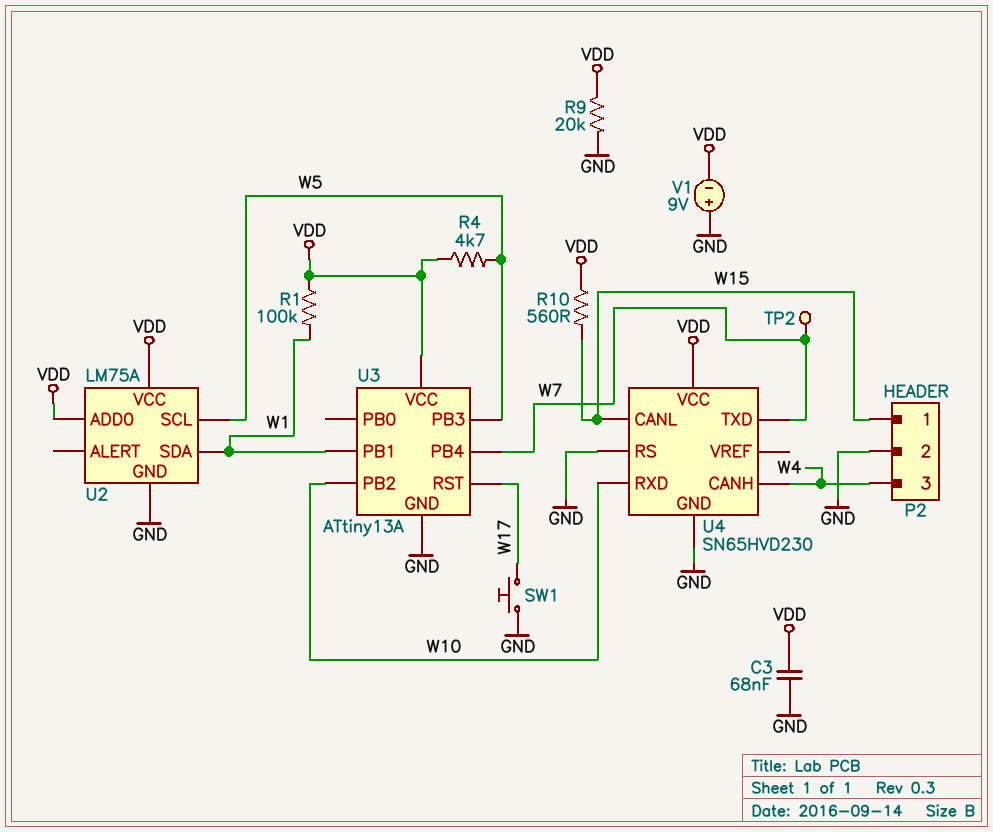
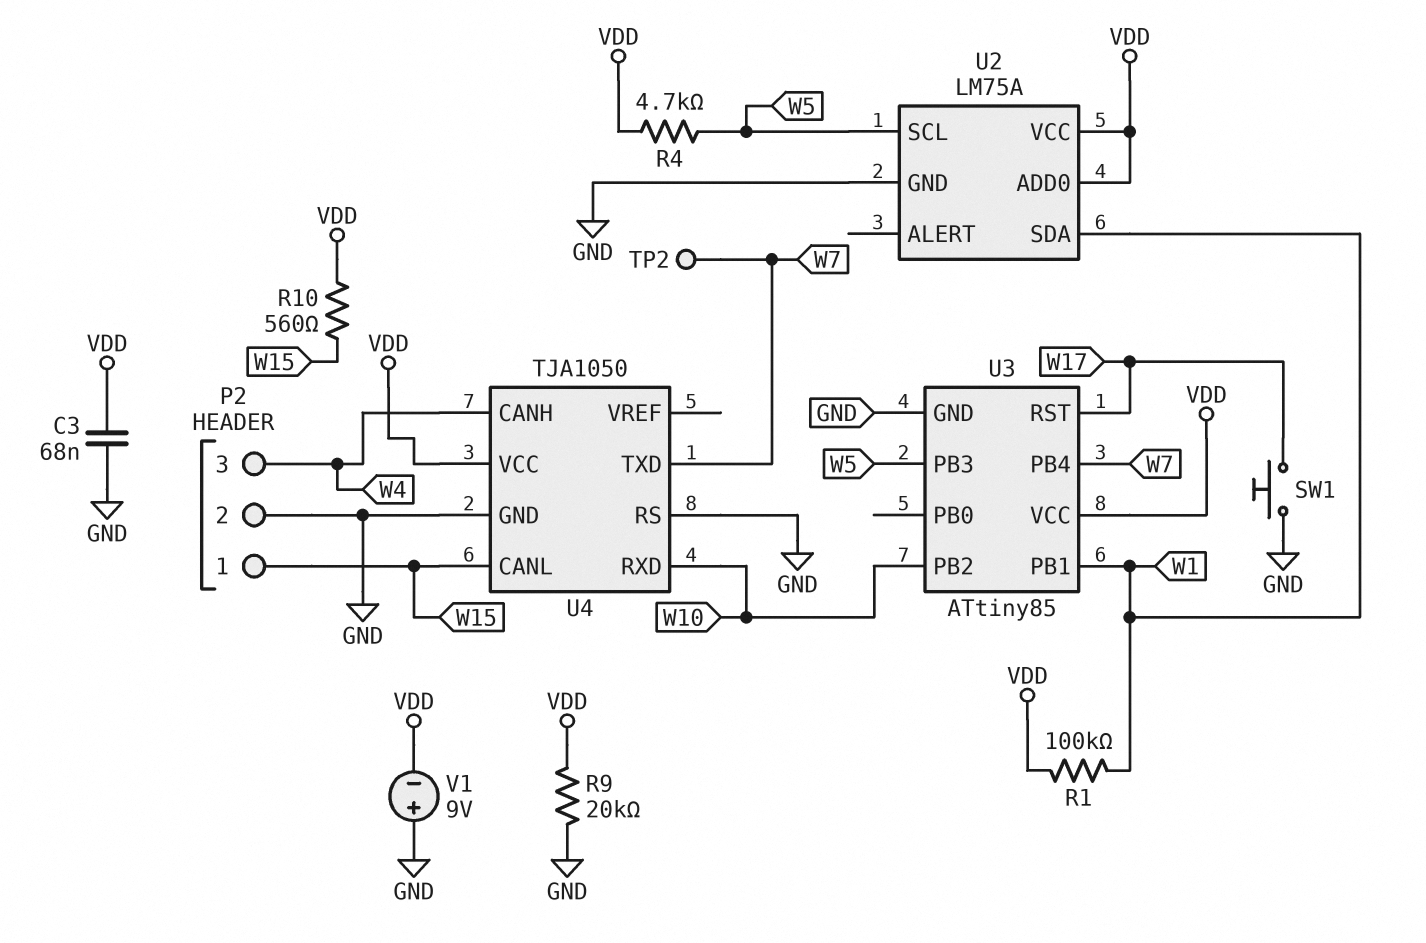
U3: ATtiny13A -> ATtiny85
U4: SN65HVD230 -> TJA1050

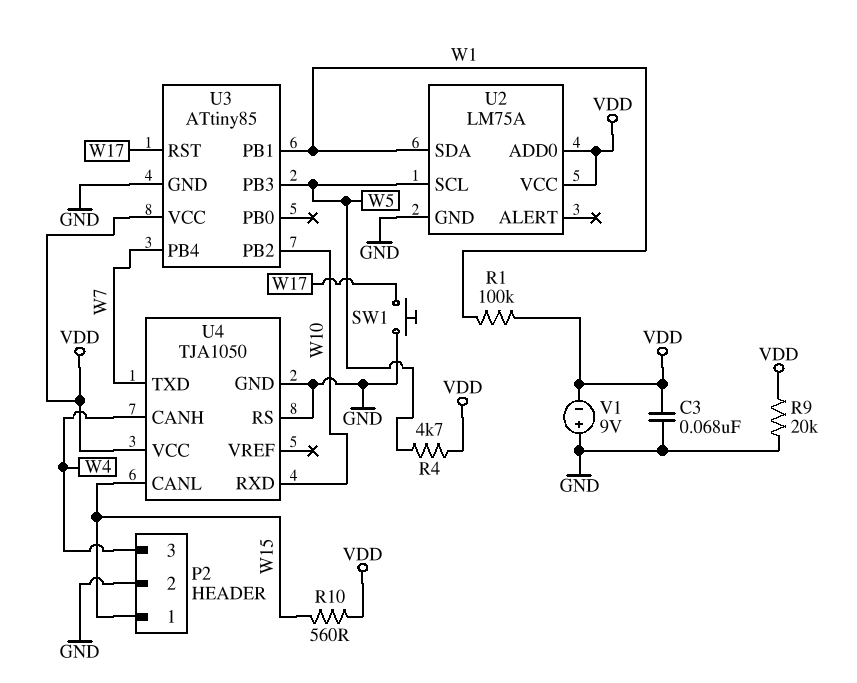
TP2: test point (W7) -> none

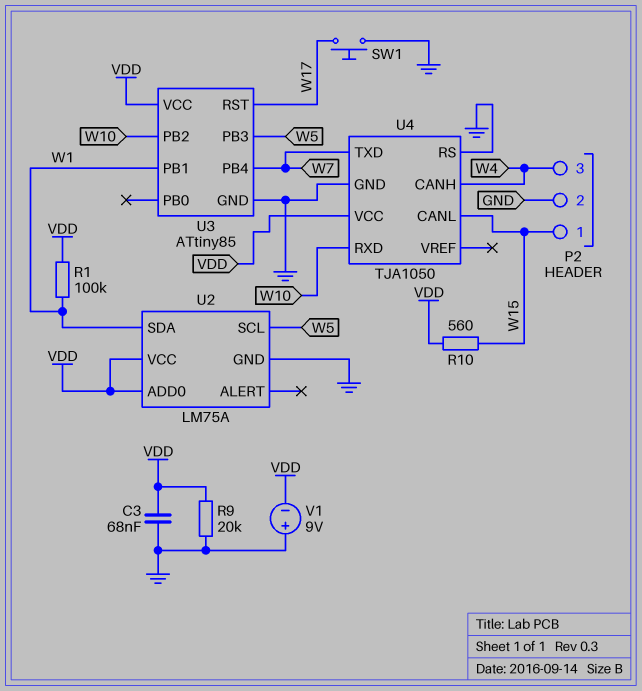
R4: 4.7k (VDD, W5) -> none

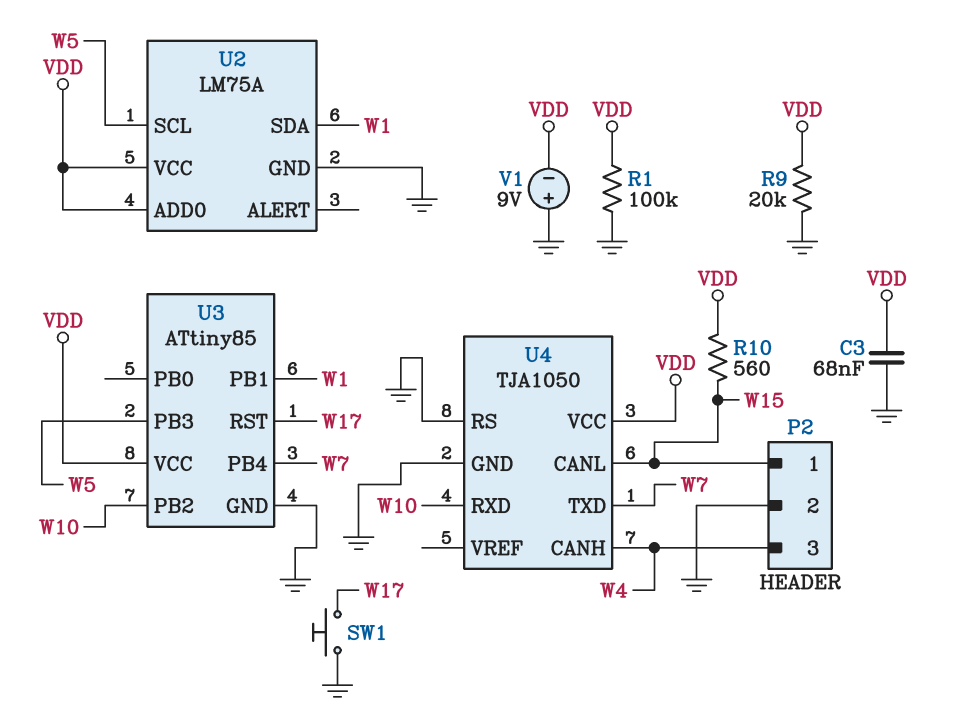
R1: 100k (VDD, W1) -> 100k (GND, VDD)

